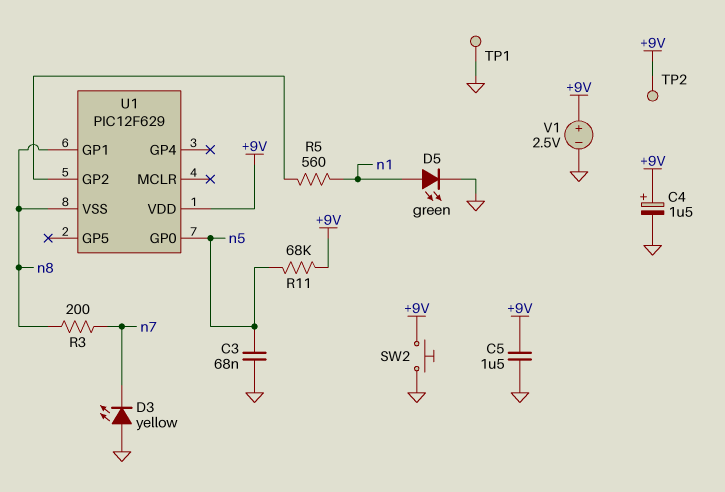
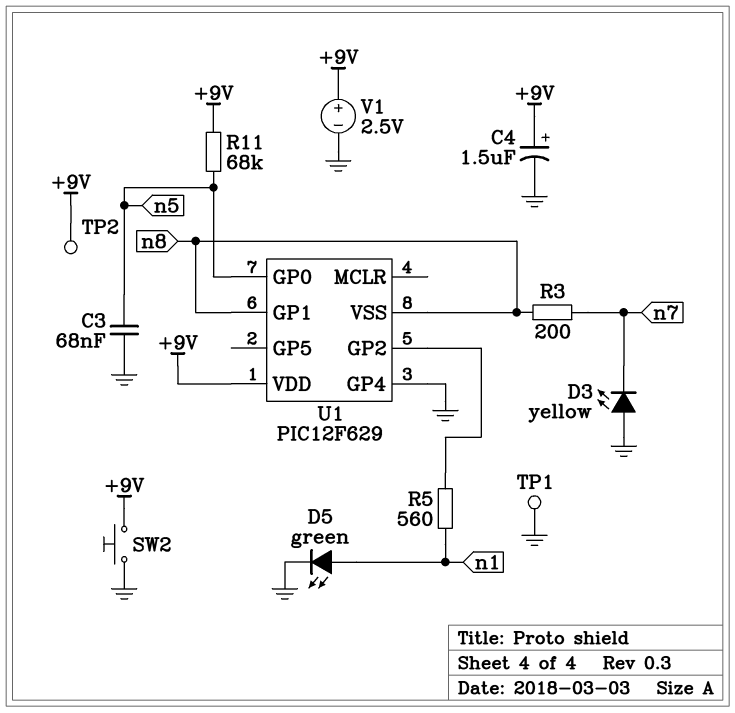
C5: 1.5uF (+9V, GND) -> none
U1 pin GP4: none -> GND

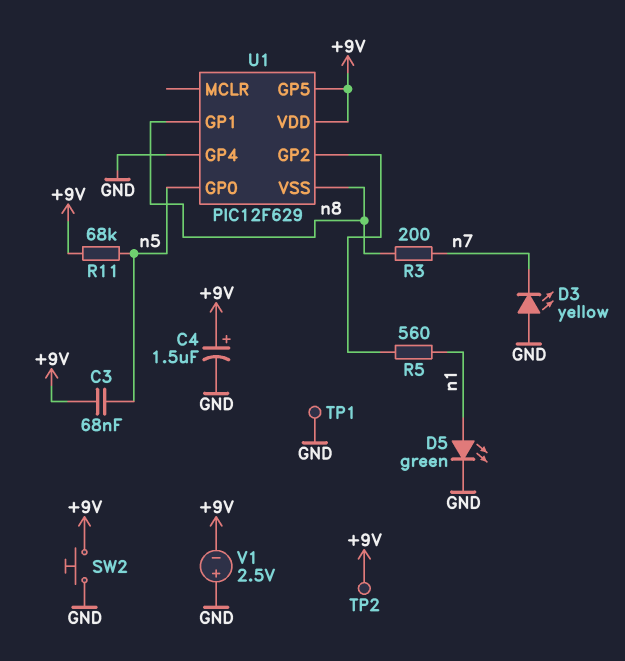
C3: 68nF (GND, n5) -> 68nF (+9V, n5)
U1 pin GP5: none -> +9V
V1: 2.5V (plus +9V, minus GND) -> 2.5V (plus GND, minus +9V)

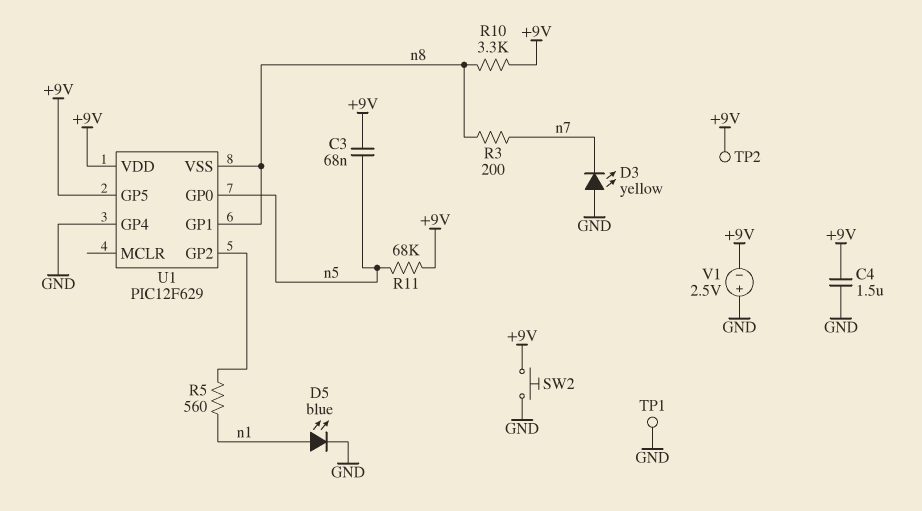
C4: 1.5uF (plus +9V, minus GND) -> 1.5uF (+9V, GND)
D5: LED green (A n1, K GND) -> LED blue (A n1, K GND)
R10: none -> 3.3k (+9V, n8)

